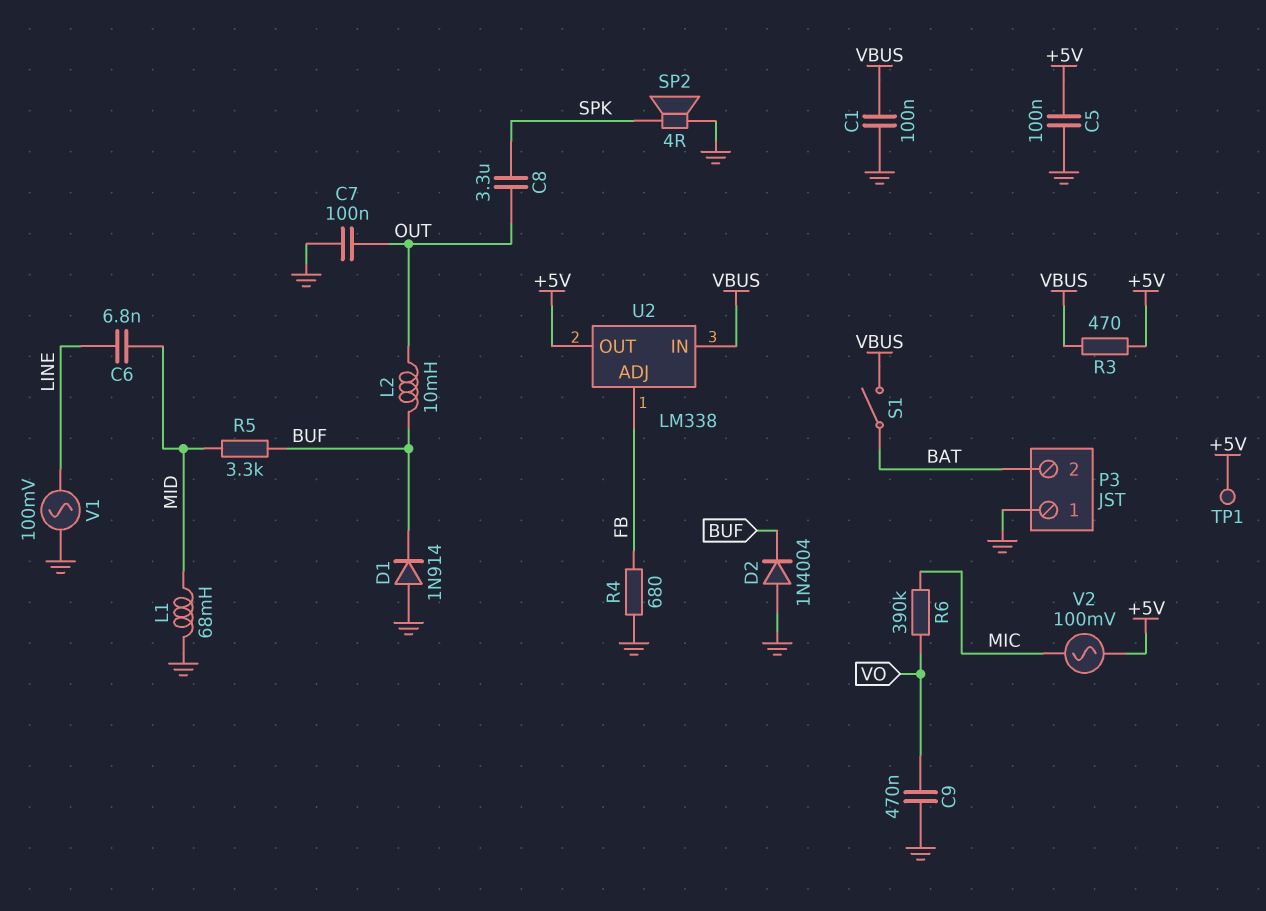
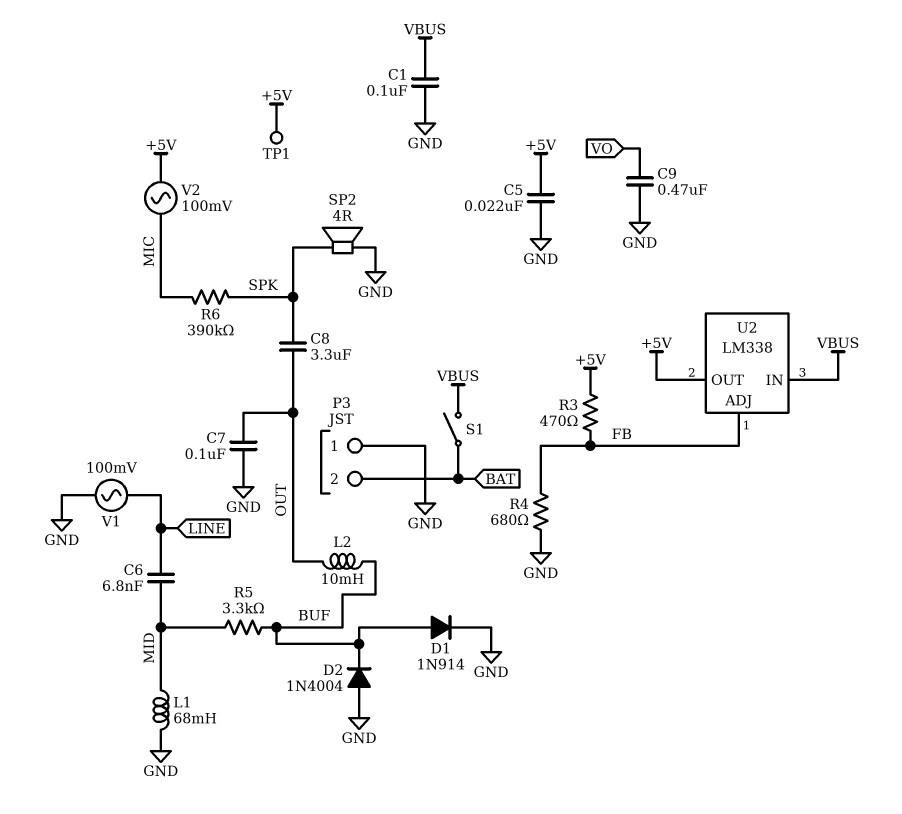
C5: 100nF (+5V, GND) -> 22nF (+5V, GND)
D1: diode 1N914 (A GND, K BUF) -> diode 1N914 (A BUF, K GND)
R3: 470 (+5V, VBUS) -> 470 (+5V, FB)
R6: 390k (MIC, VO) -> 390k (MIC, SPK)

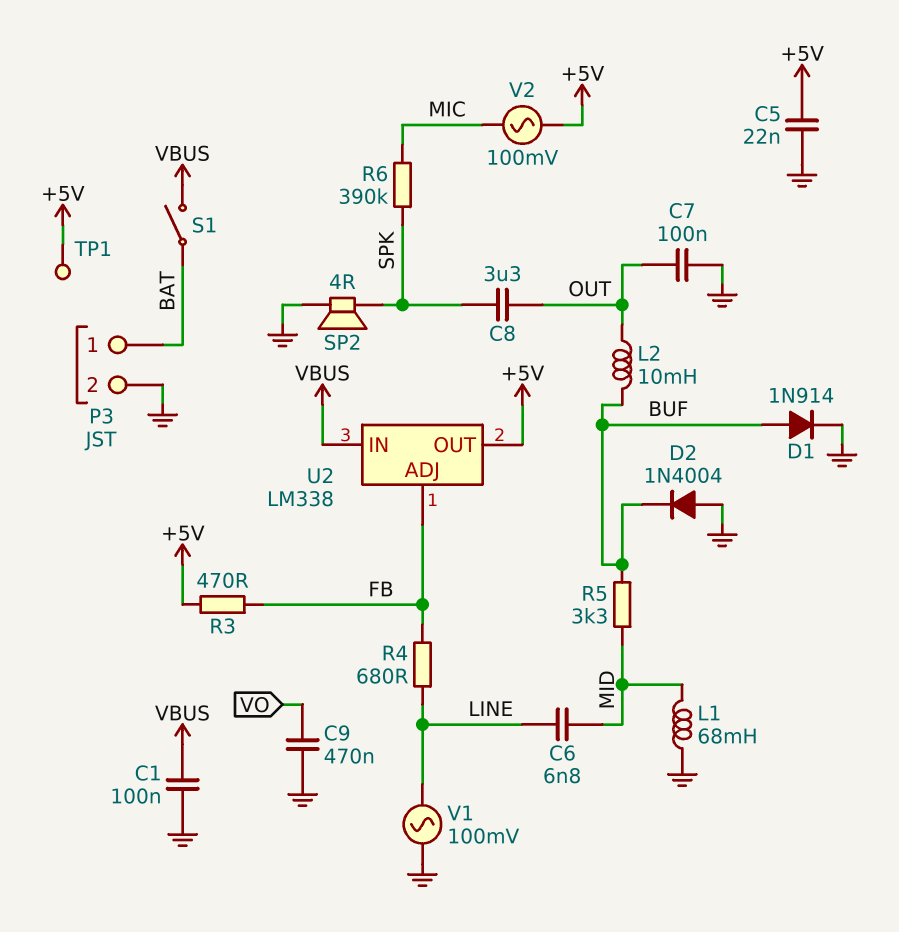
P3 pin 1: GND -> BAT
P3 pin 2: BAT -> GND
R4: 680 (FB, GND) -> 680 (FB, LINE)

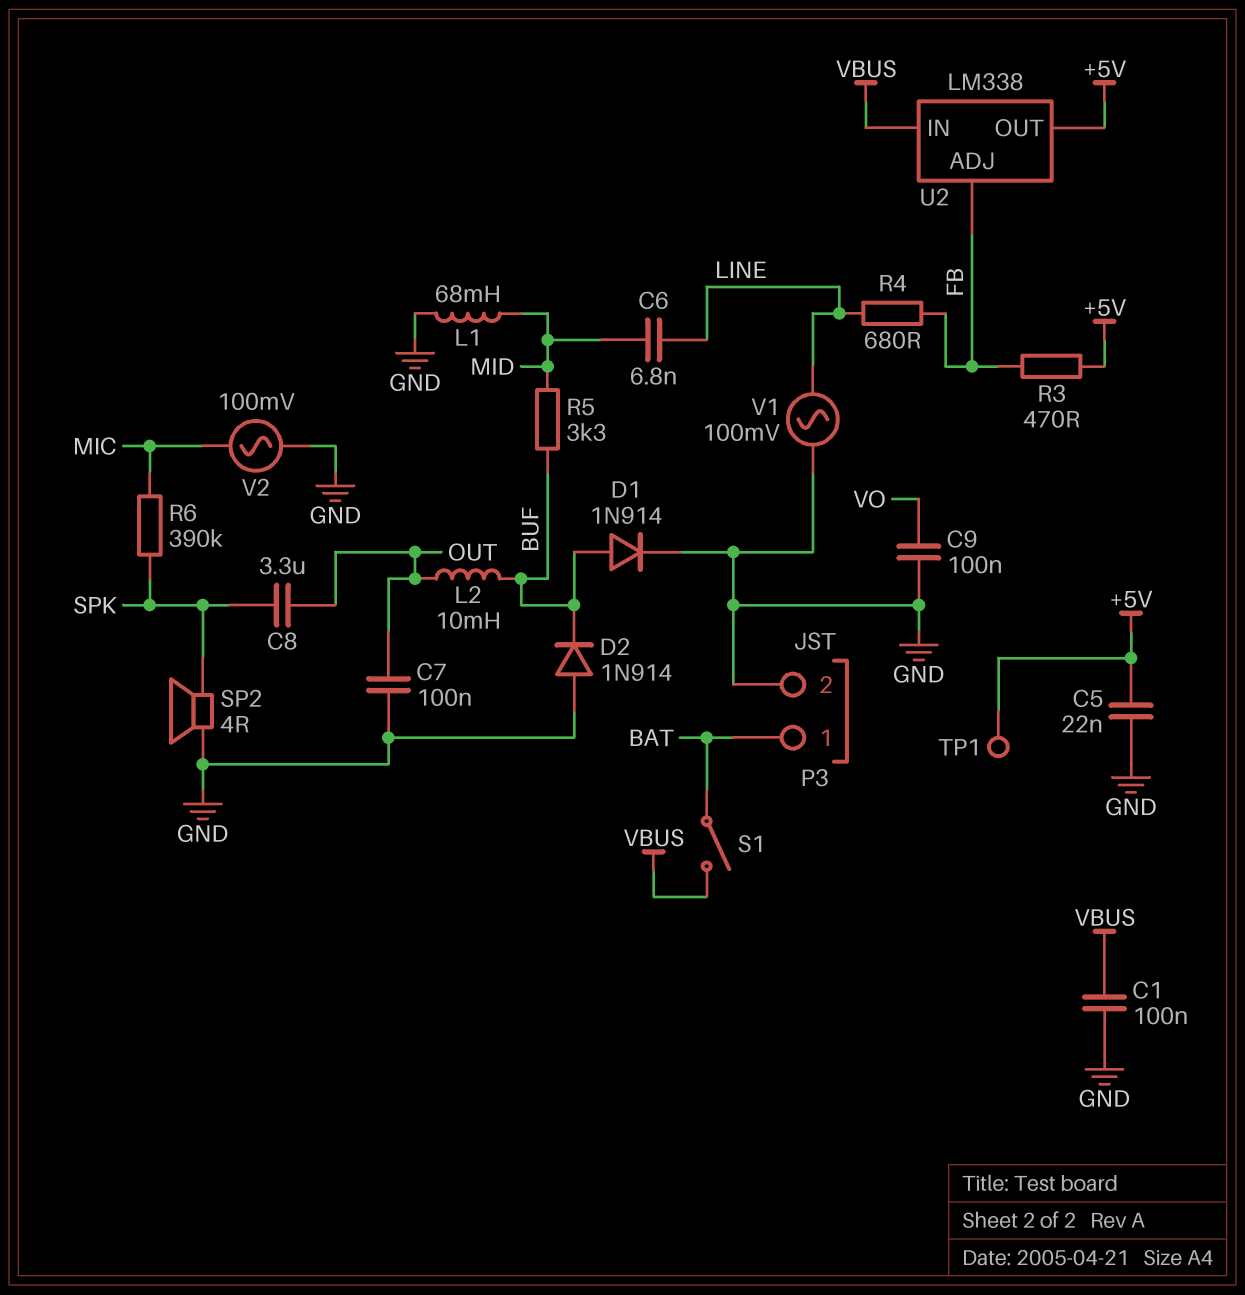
C9: 470nF (GND, VO) -> 100nF (GND, VO)
D2: diode 1N4004 (A GND, K BUF) -> diode 1N914 (A GND, K BUF)
V2: AC 100mV (+5V, MIC) -> AC 100mV (GND, MIC)

